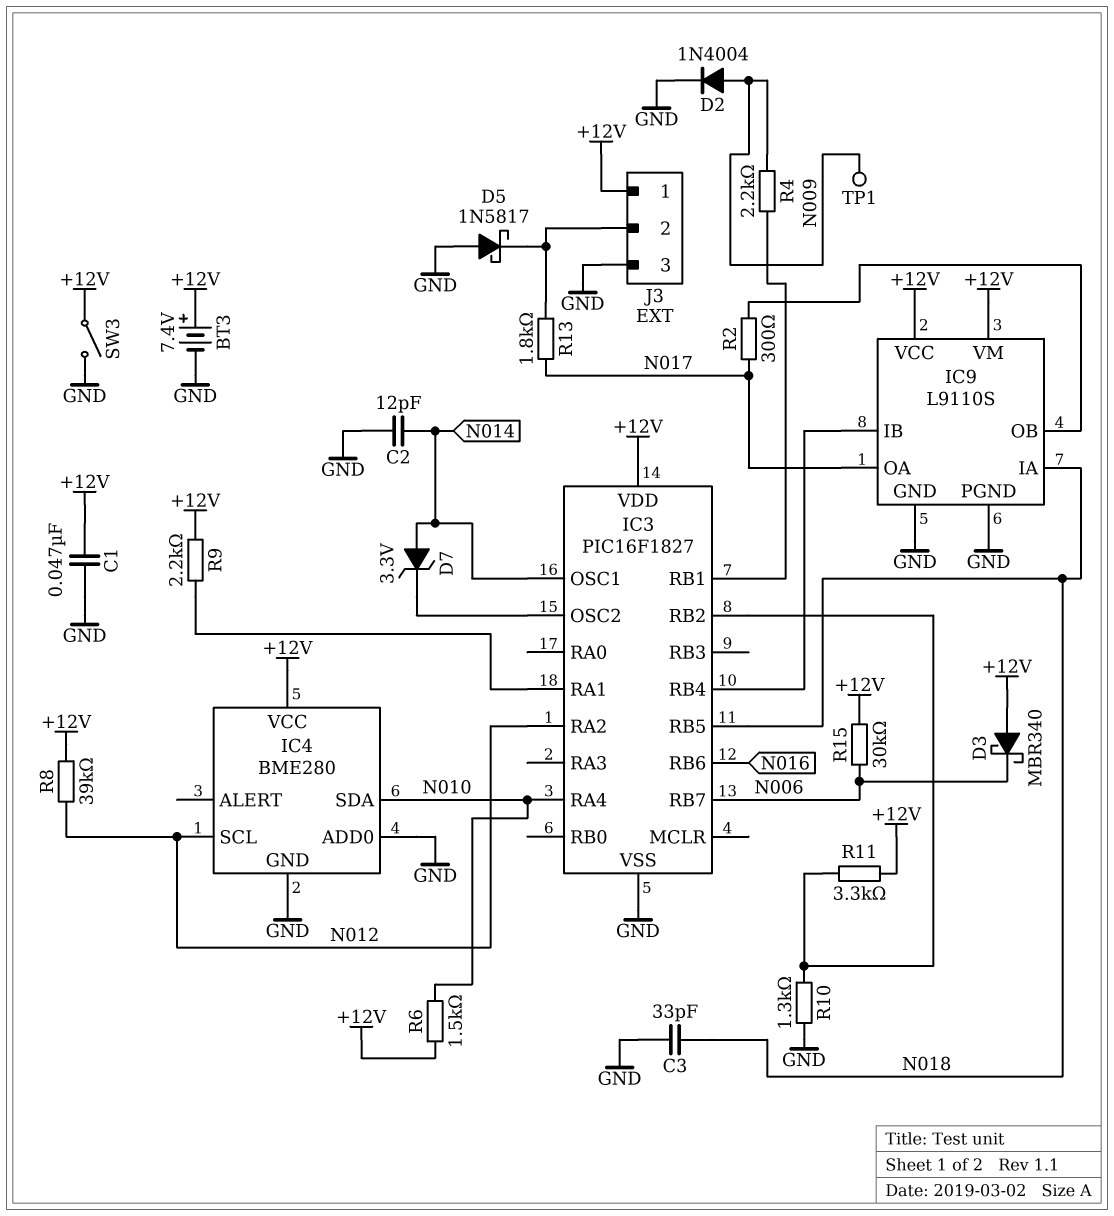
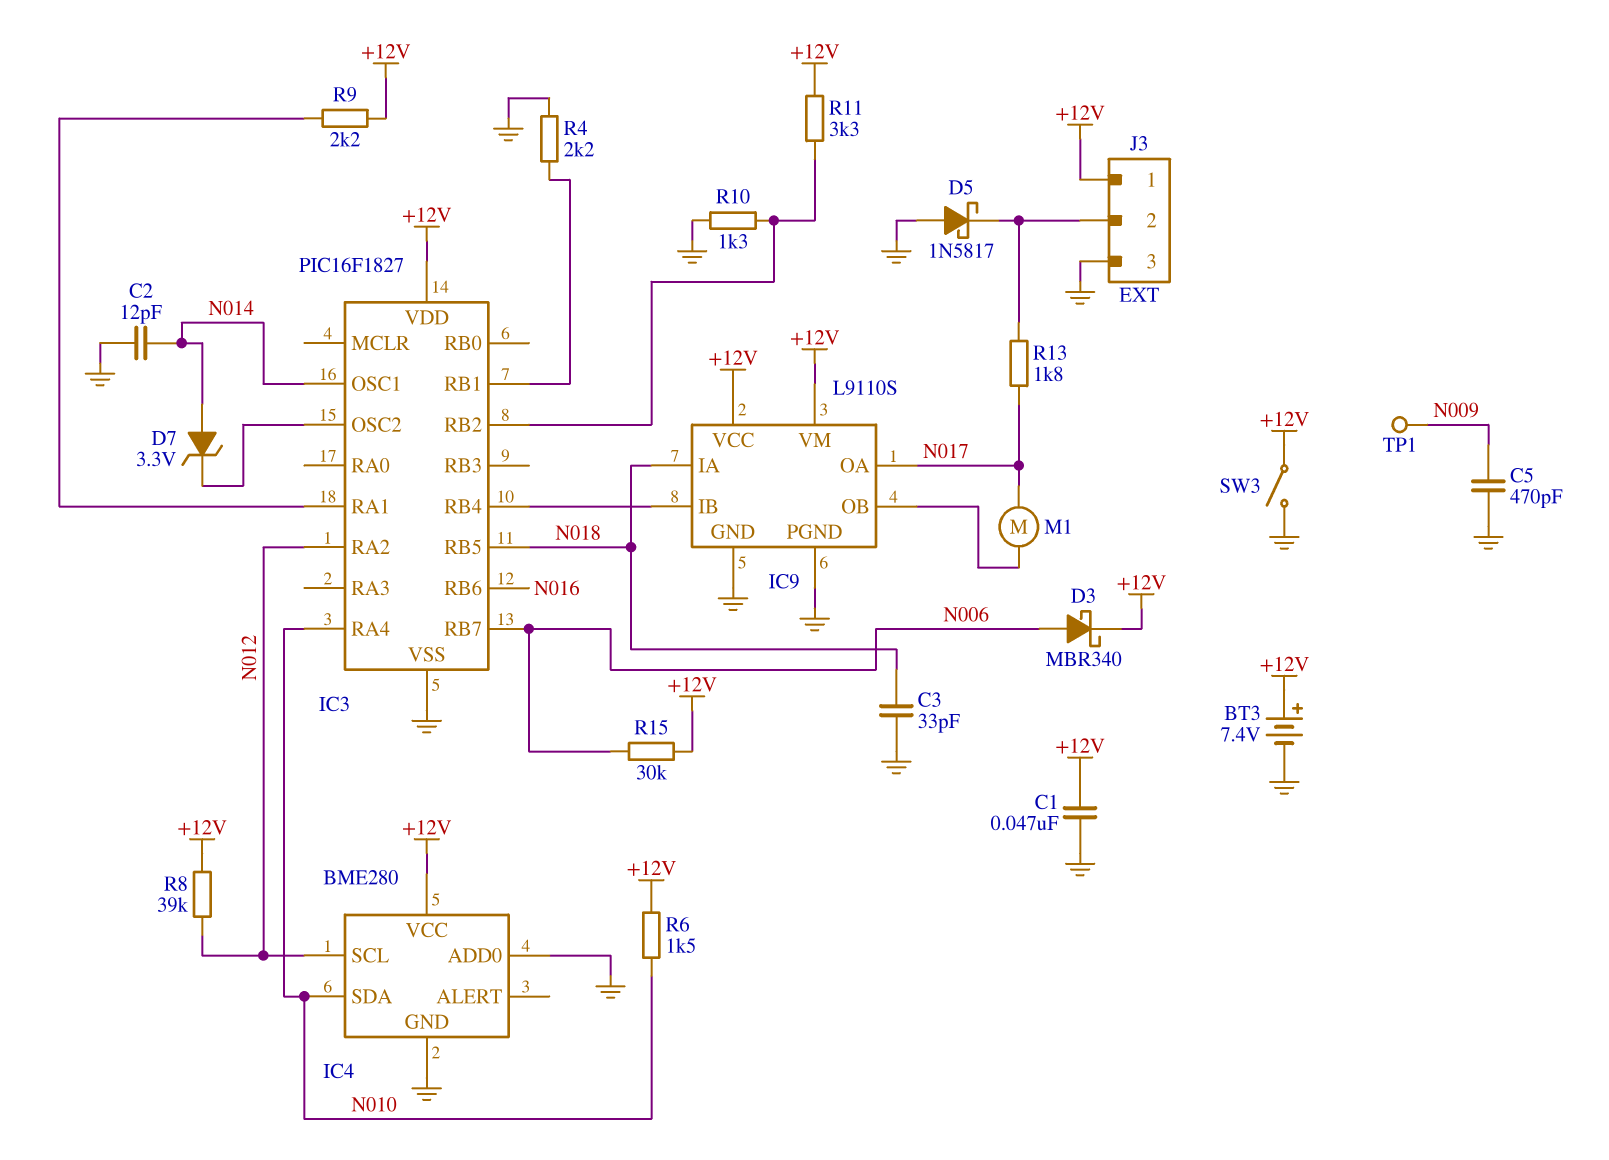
C5: none -> 470pF (GND, N009)
D2: diode 1N4004 (A N009, K GND) -> none
D3: schottky MBR340 (A +12V, K N006) -> schottky MBR340 (A N006, K +12V)
M1: none -> motor (IC9/OB, N017)
R2: 300 (IC9/OB, N017) -> none
R4: 2.2k (IC3/RB1, N009) -> 2.2k (GND, IC3/RB1)

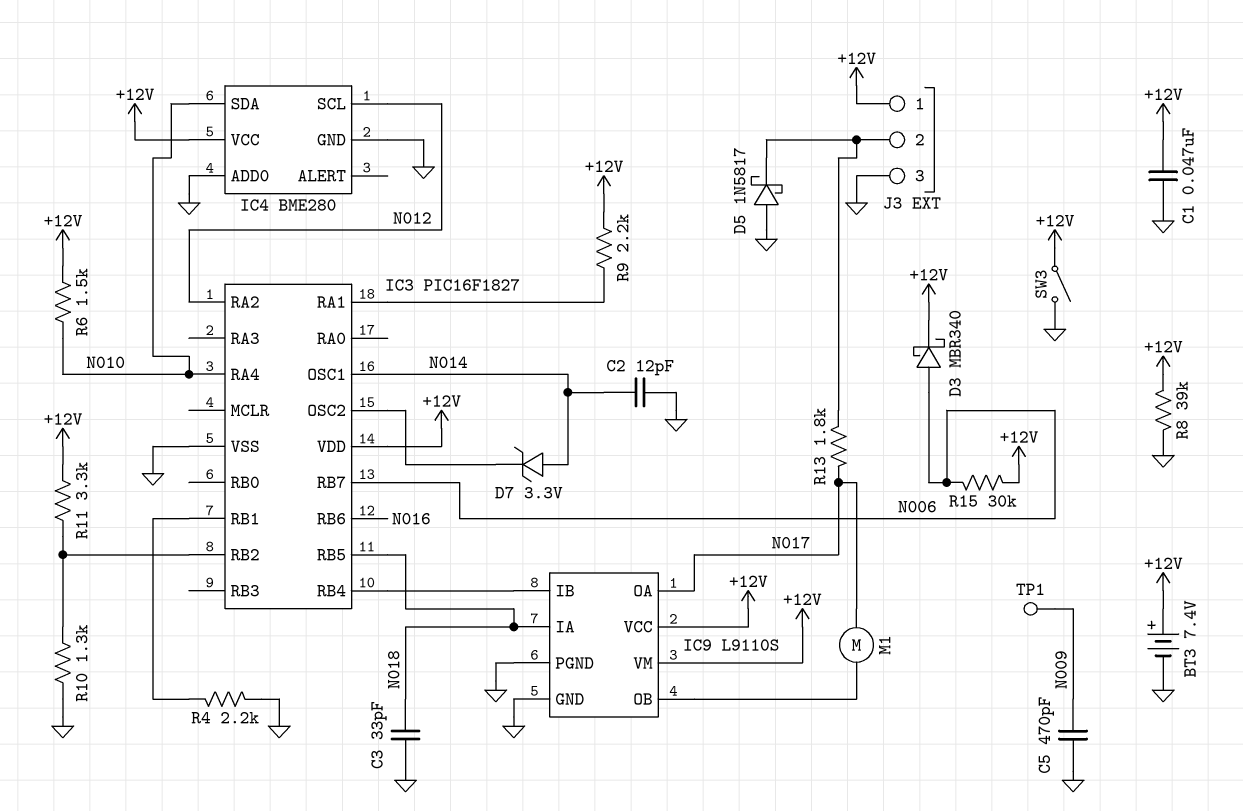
R8: 39k (+12V, N012) -> 39k (+12V, GND)

